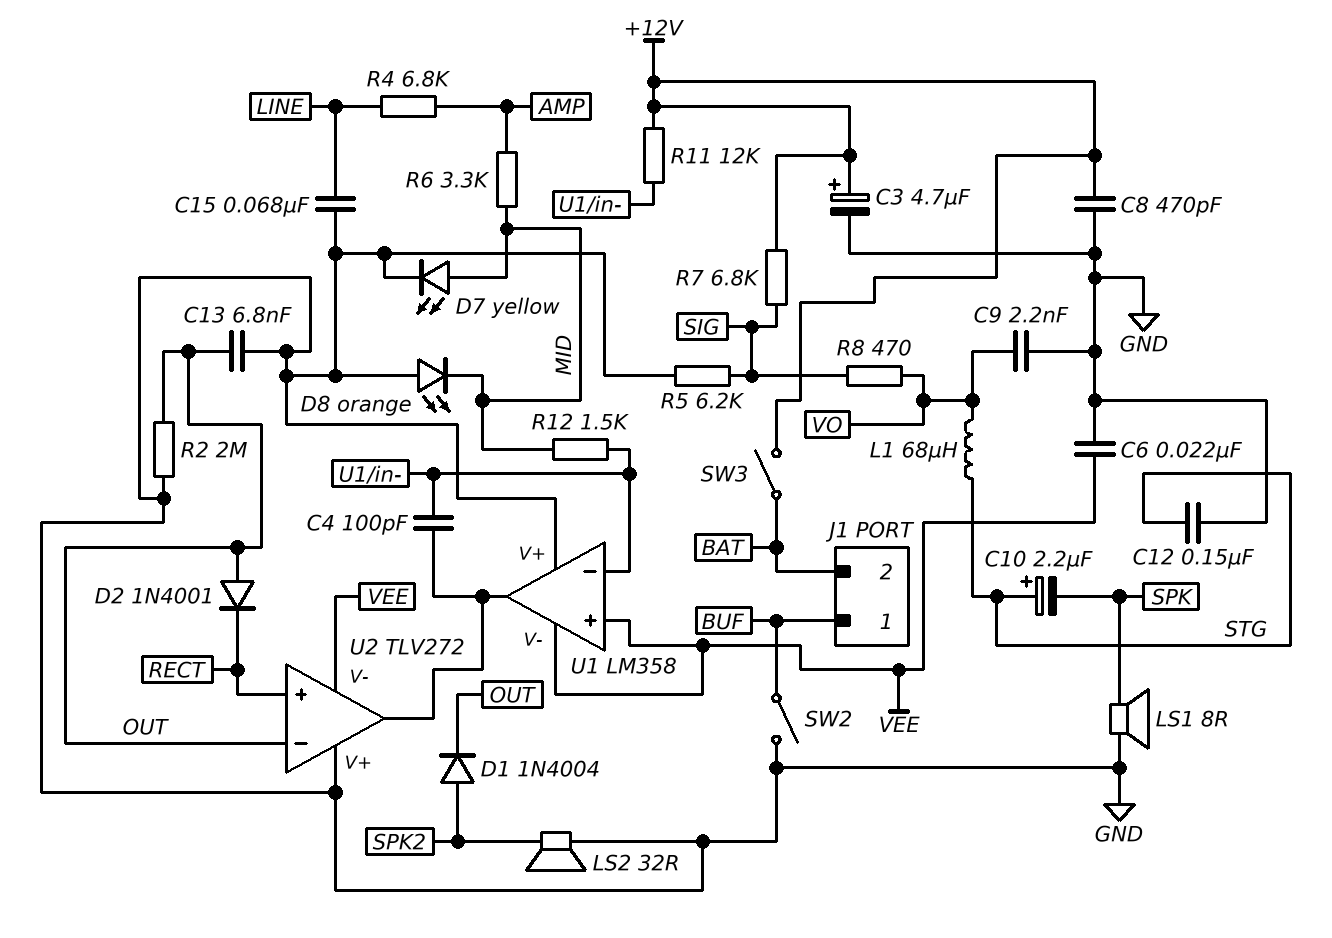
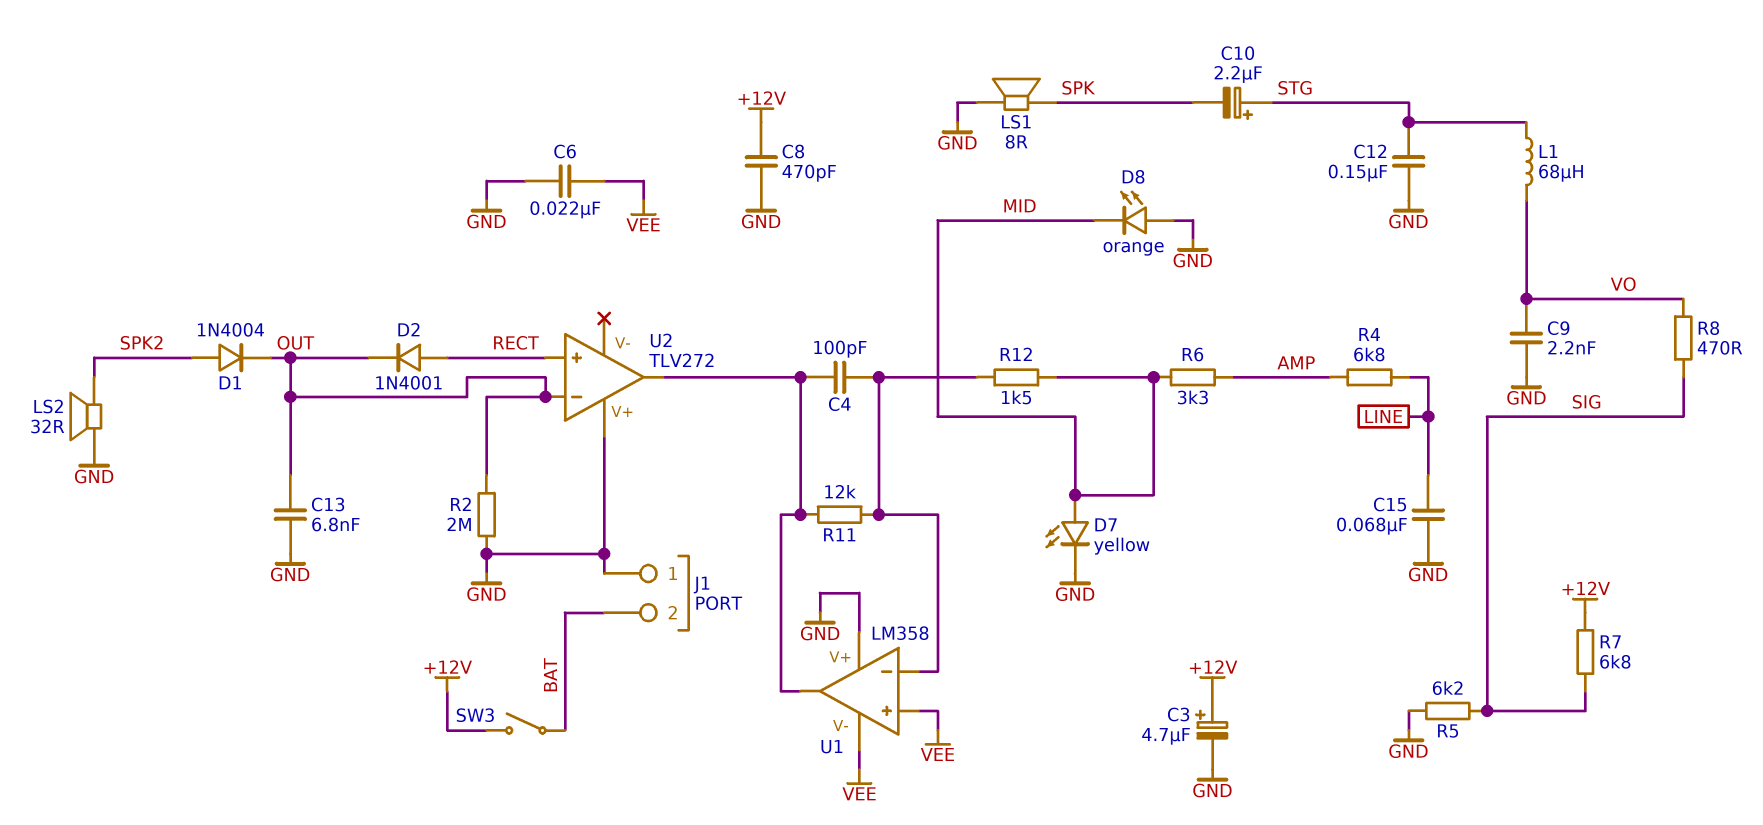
D2: diode 1N4001 (A OUT, K RECT) -> diode 1N4001 (A RECT, K OUT)
J1 pin 1: BUF -> GND
R11: 12k (+12V, U1/in-) -> 12k (U1/in-, U1/out)
SW2: switch (BUF, GND) -> none
U2 pin V-: VEE -> none

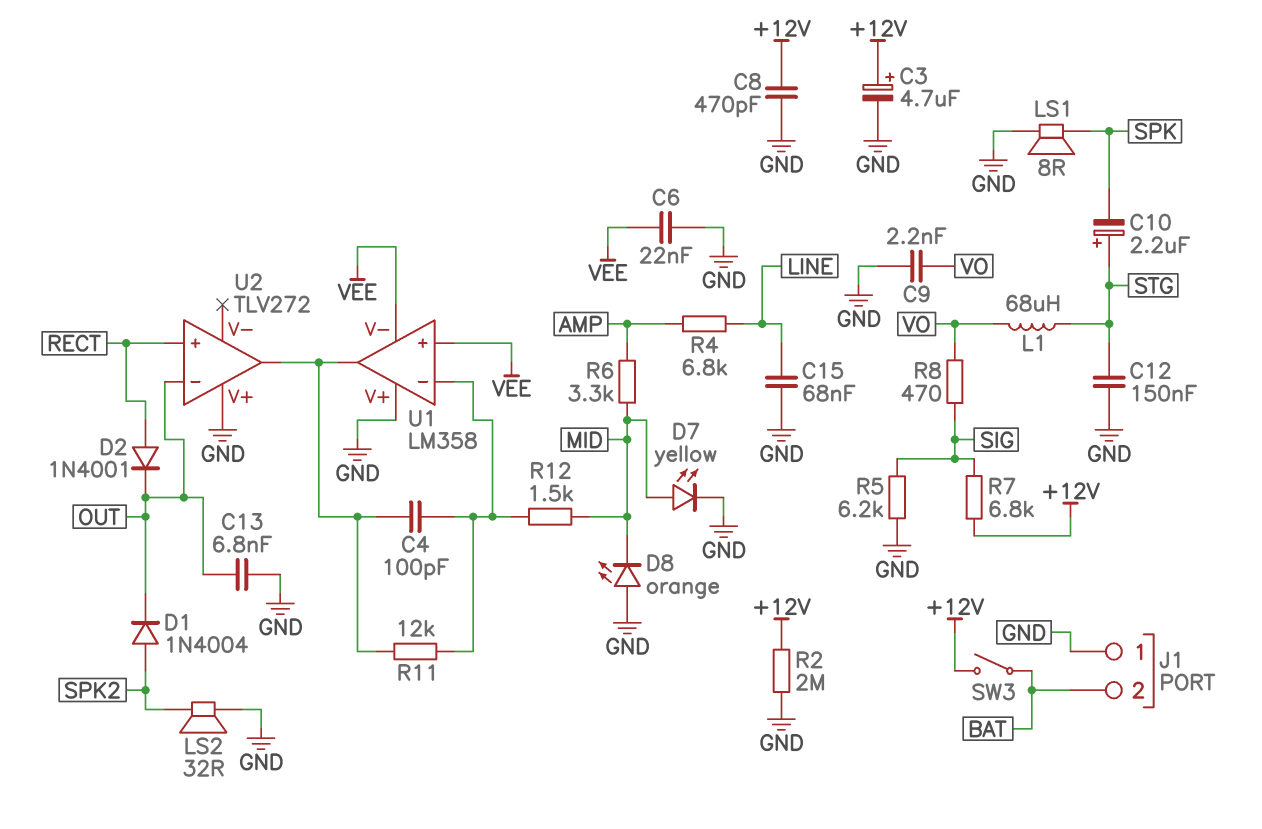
R2: 2M (GND, OUT) -> 2M (+12V, GND)

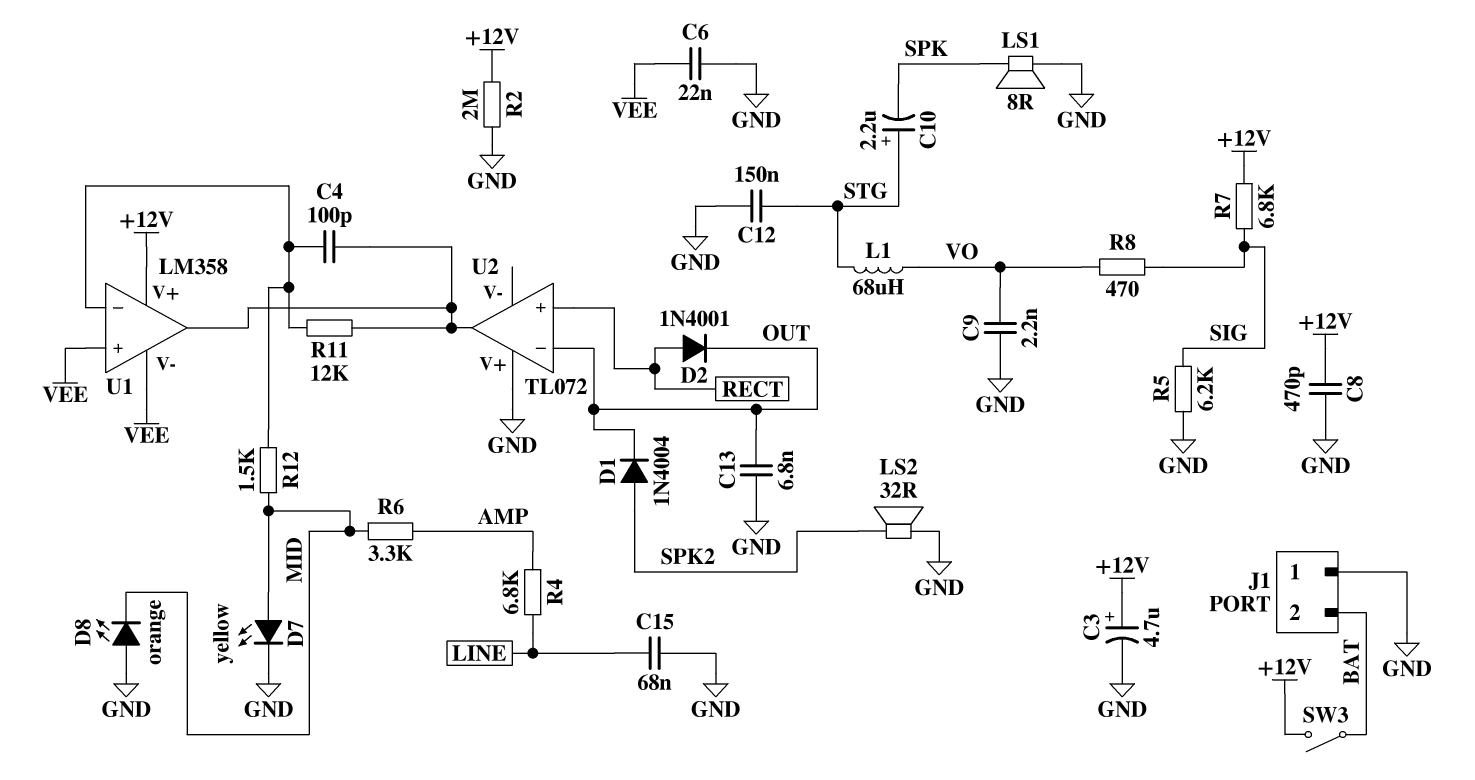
U1 pin V+: GND -> +12V
U2: TLV272 -> TL072

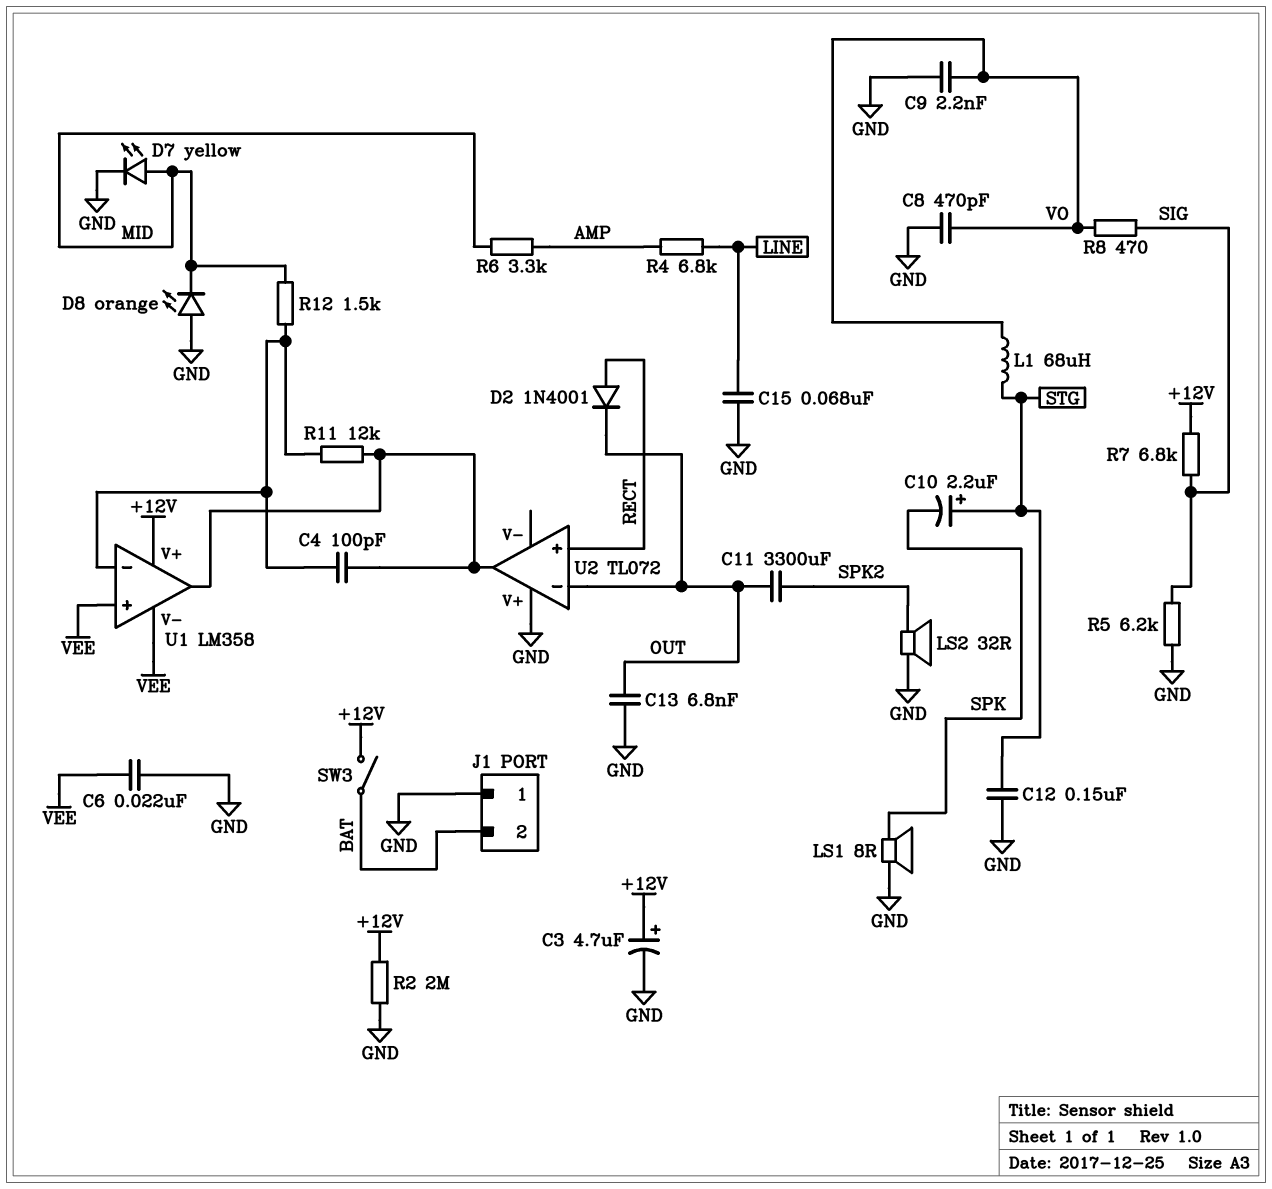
C8: 470pF (+12V, GND) -> 470pF (GND, VO)
C11: none -> 3300uF (OUT, SPK2)
D1: diode 1N4004 (A SPK2, K OUT) -> none

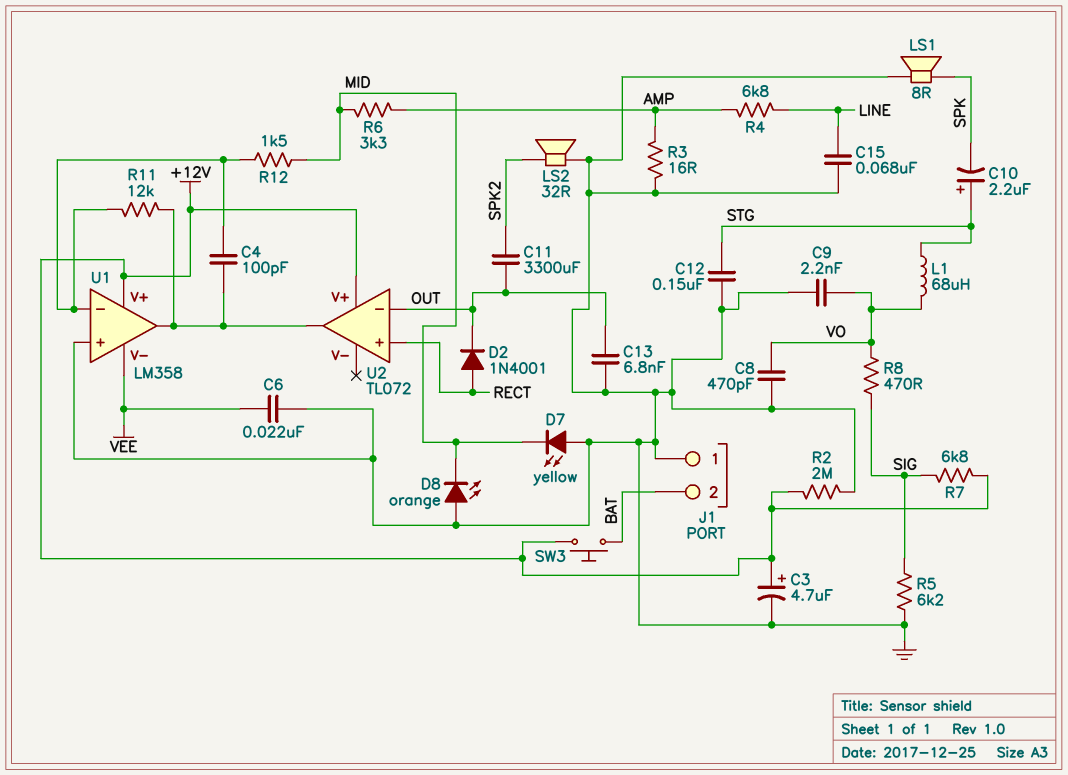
D7: LED yellow (A MID, K GND) -> LED yellow (A GND, K MID)
R3: none -> 16 (AMP, GND)
SW3: switch (+12V, BAT) -> button (+12V, BAT)
U1 pin in+: VEE -> GND
U2 pin V+: GND -> +12V

